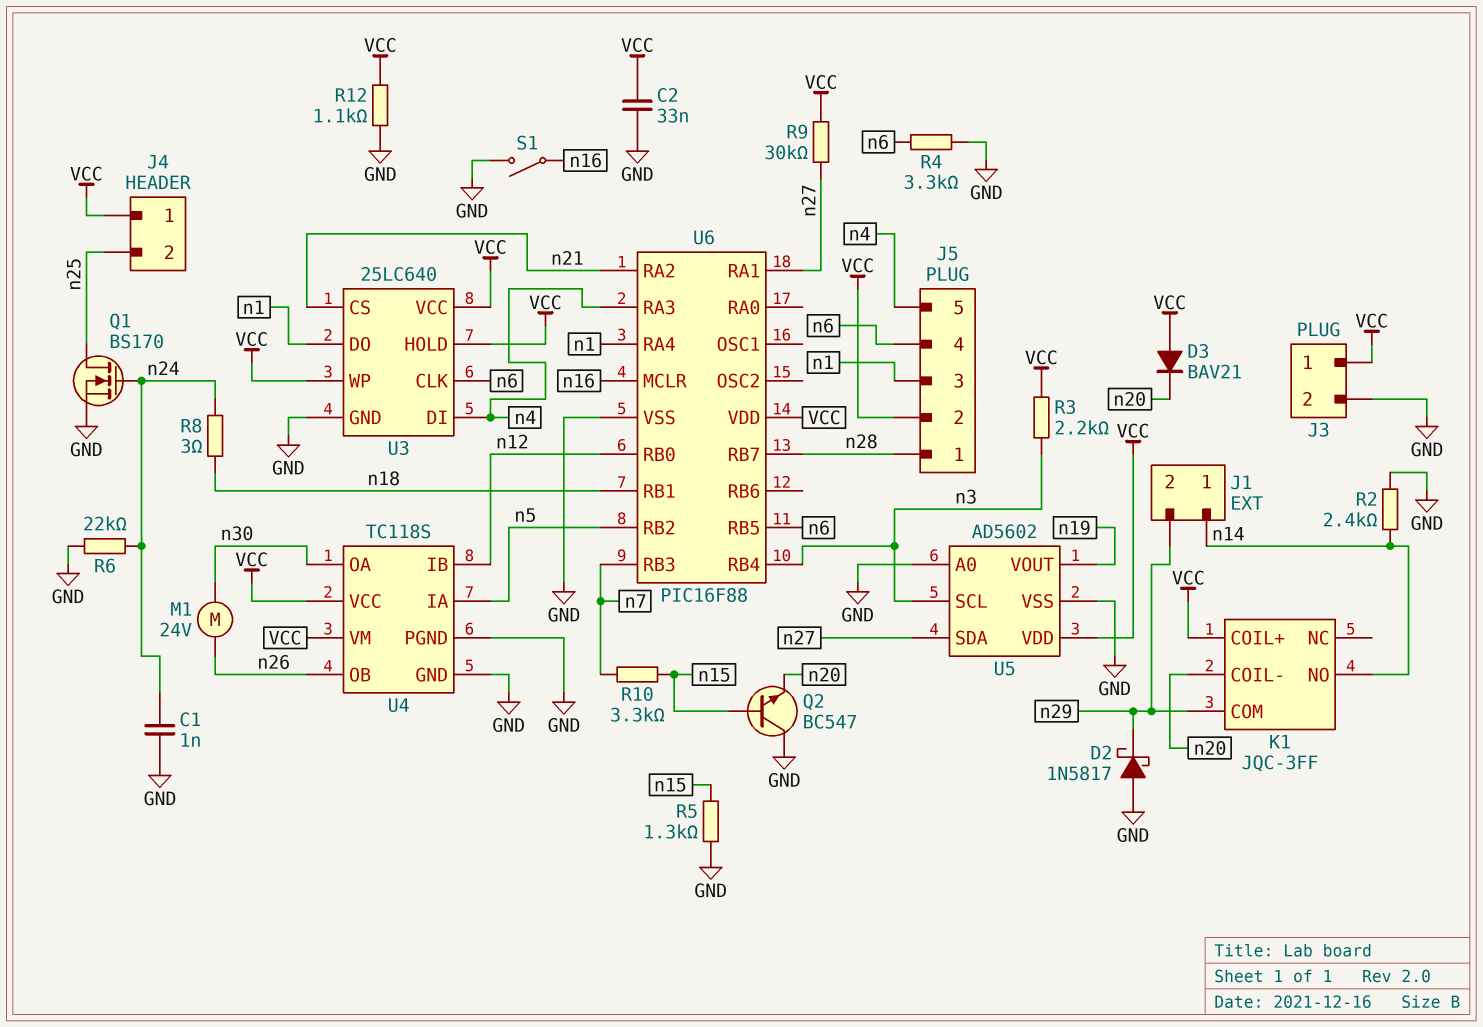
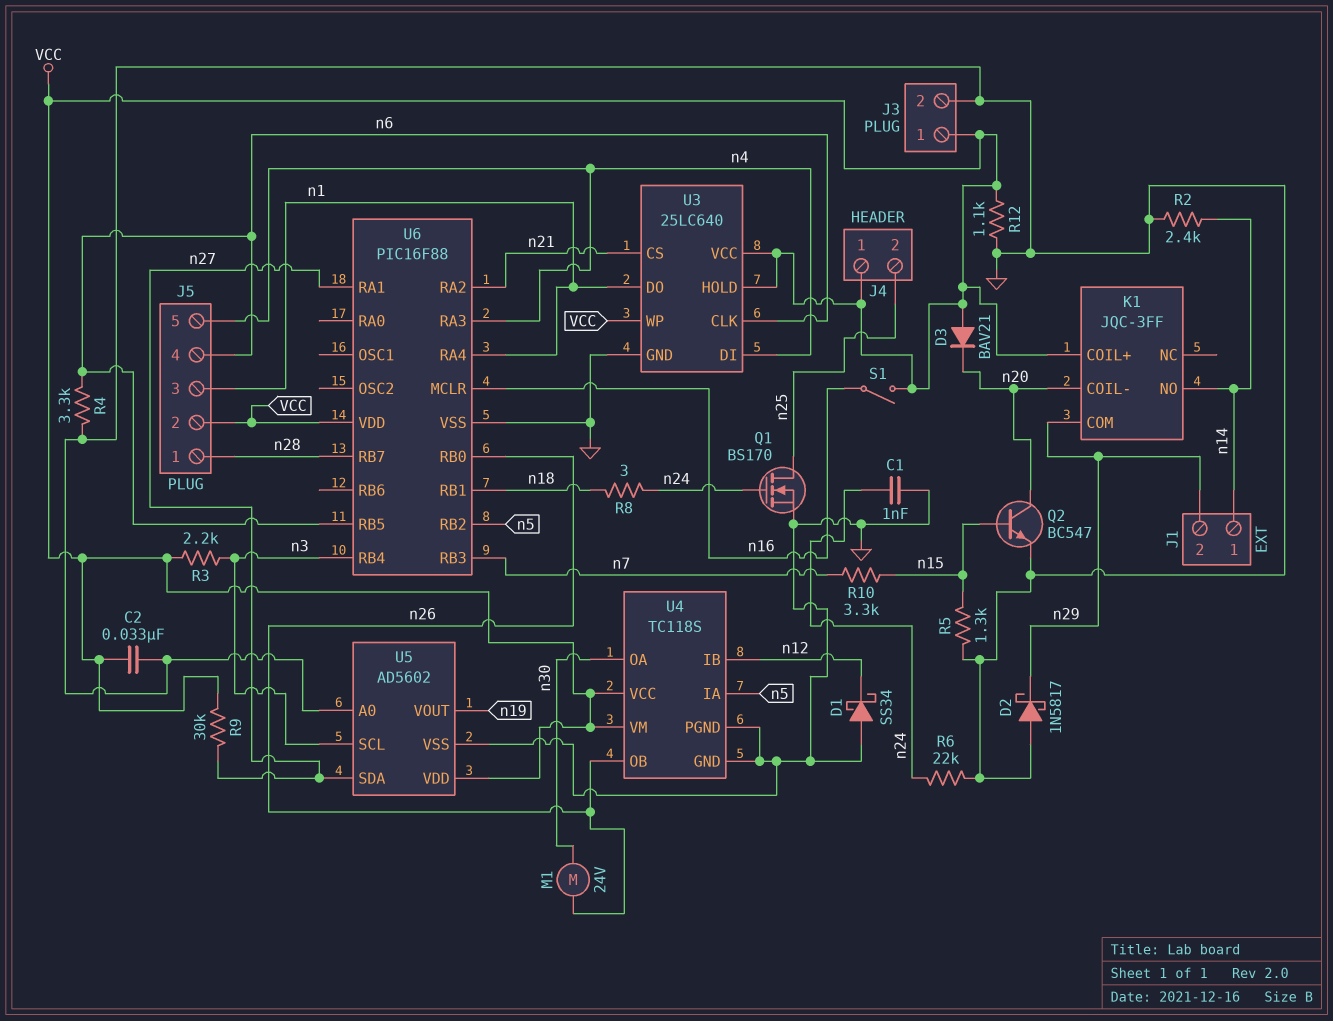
D1: none -> schottky SS34 (A GND, K n12)
Q2: NPN BC547 (B n15, C GND, E n20) -> NPN BC547 (B n15, C n20, E GND)
S1: switch (GND, n16) -> switch (VCC, n16)
U6 pin RB0: n12 -> n26

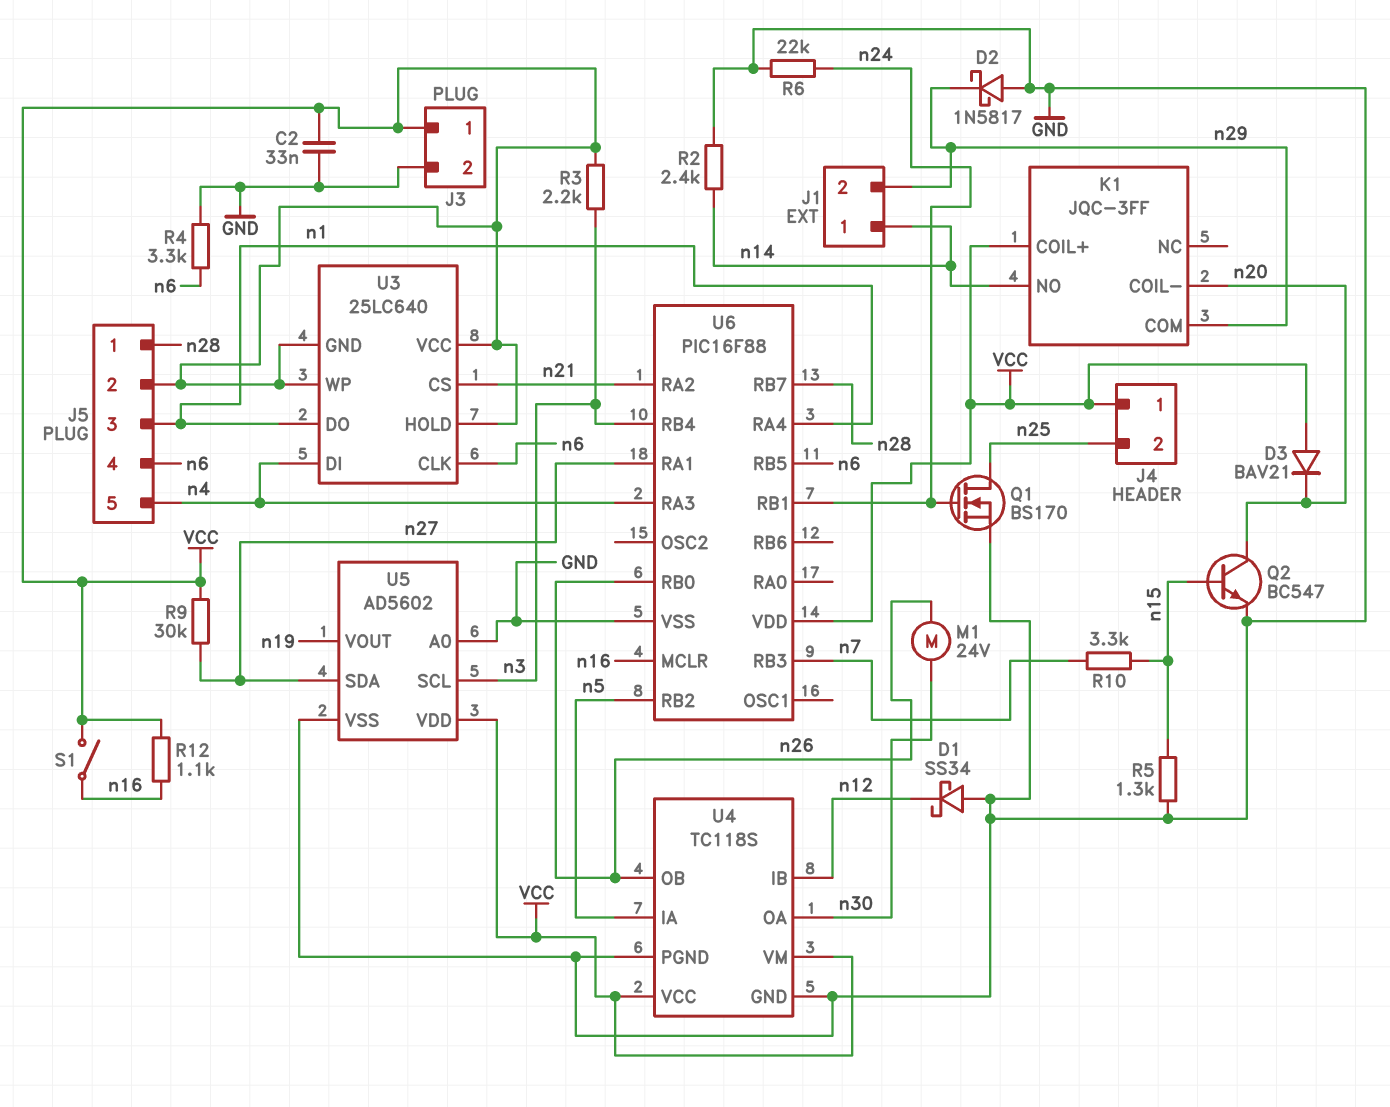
C1: 1nF (GND, n24) -> none
R8: 3 (n18, n24) -> none
R12: 1.1k (GND, VCC) -> 1.1k (VCC, n16)
U3 pin GND: GND -> VCC
U6 pin RB1: n18 -> n24

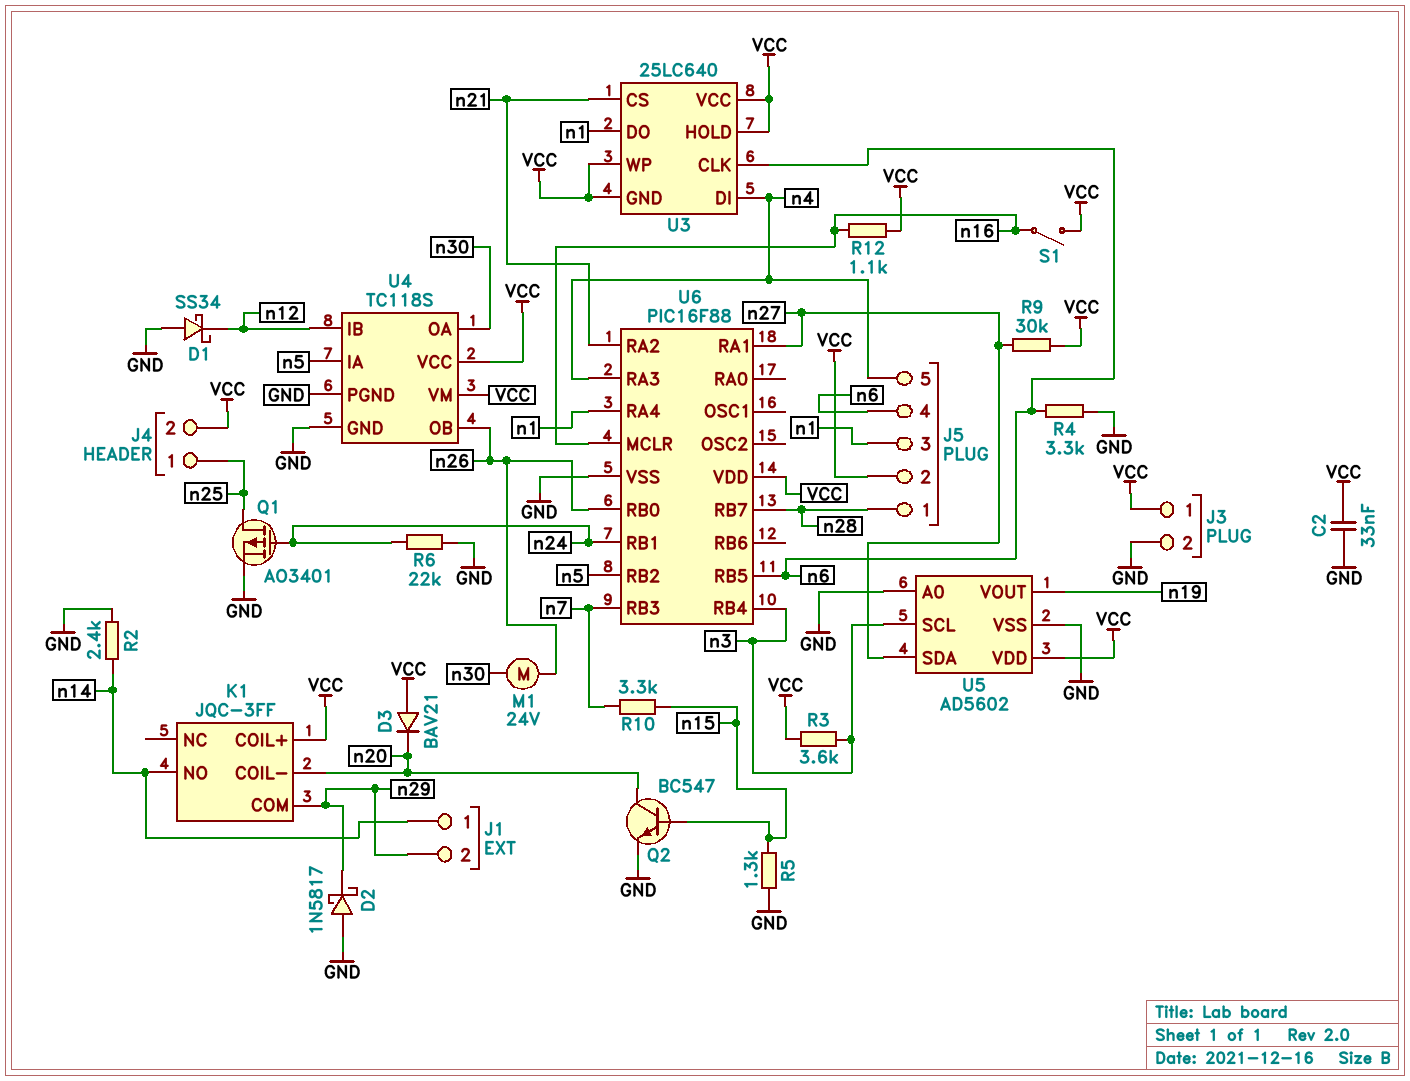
J4 pin 1: VCC -> n25
J4 pin 2: n25 -> VCC
Q1: NMOS BS170 (G n24, D n25, S GND) -> PMOS AO3401 (G n24, D n25, S GND)
R3: 2.2k (VCC, n3) -> 3.6k (VCC, n3)

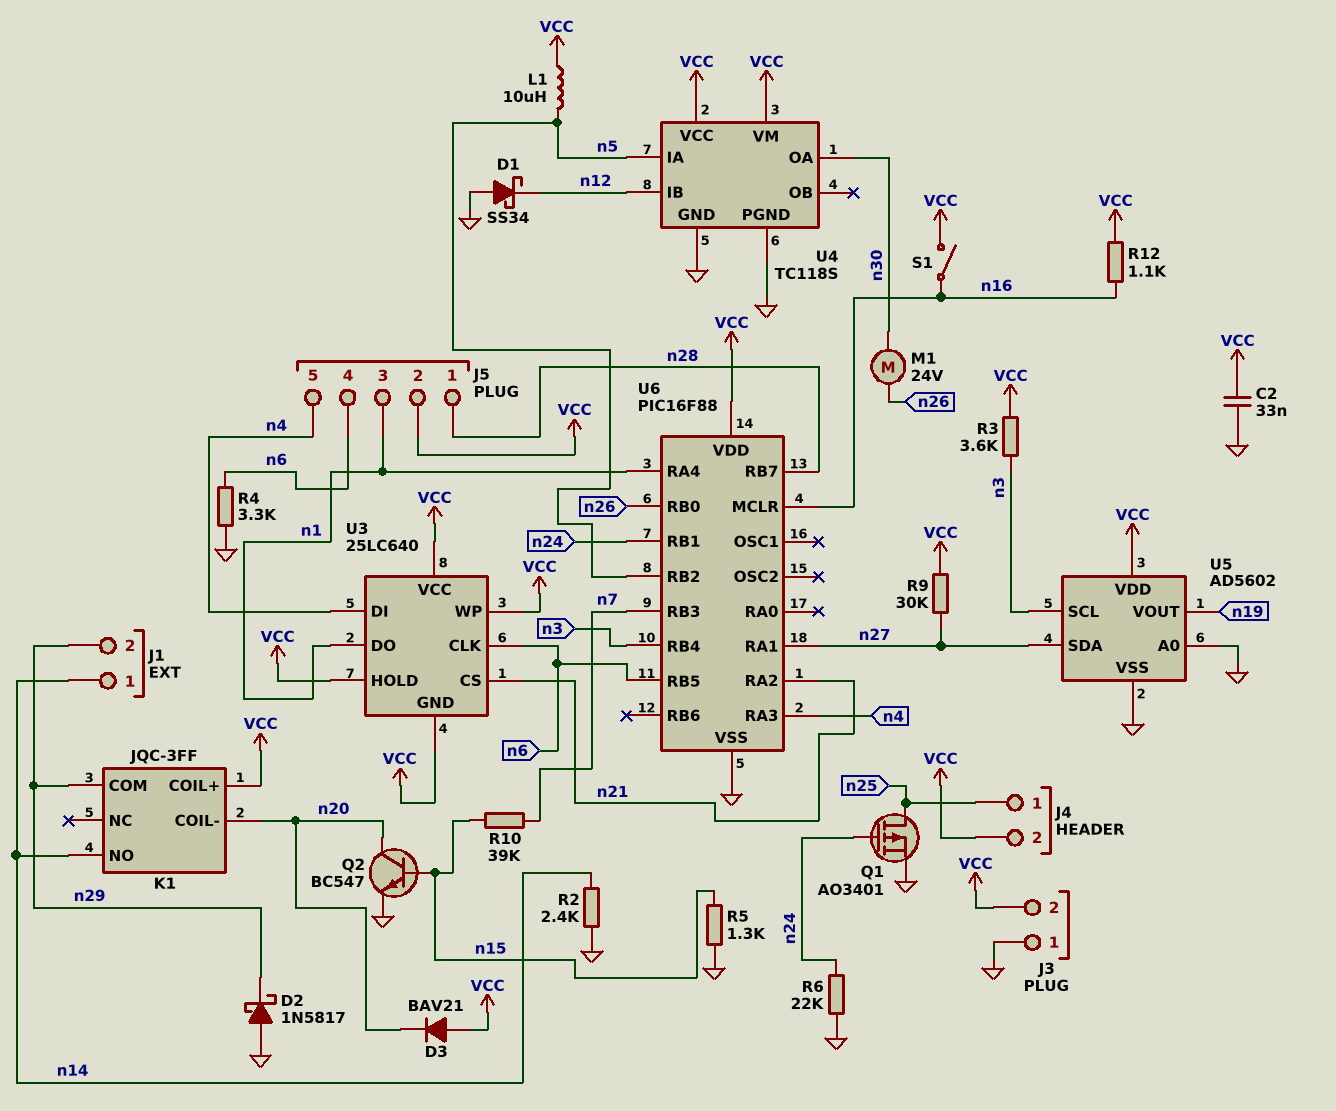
J3 pin 1: VCC -> GND
J3 pin 2: GND -> VCC
L1: none -> 10uH (VCC, n5)
R10: 3.3k (n7, n15) -> 39k (n7, n15)
U4 pin OB: n26 -> none

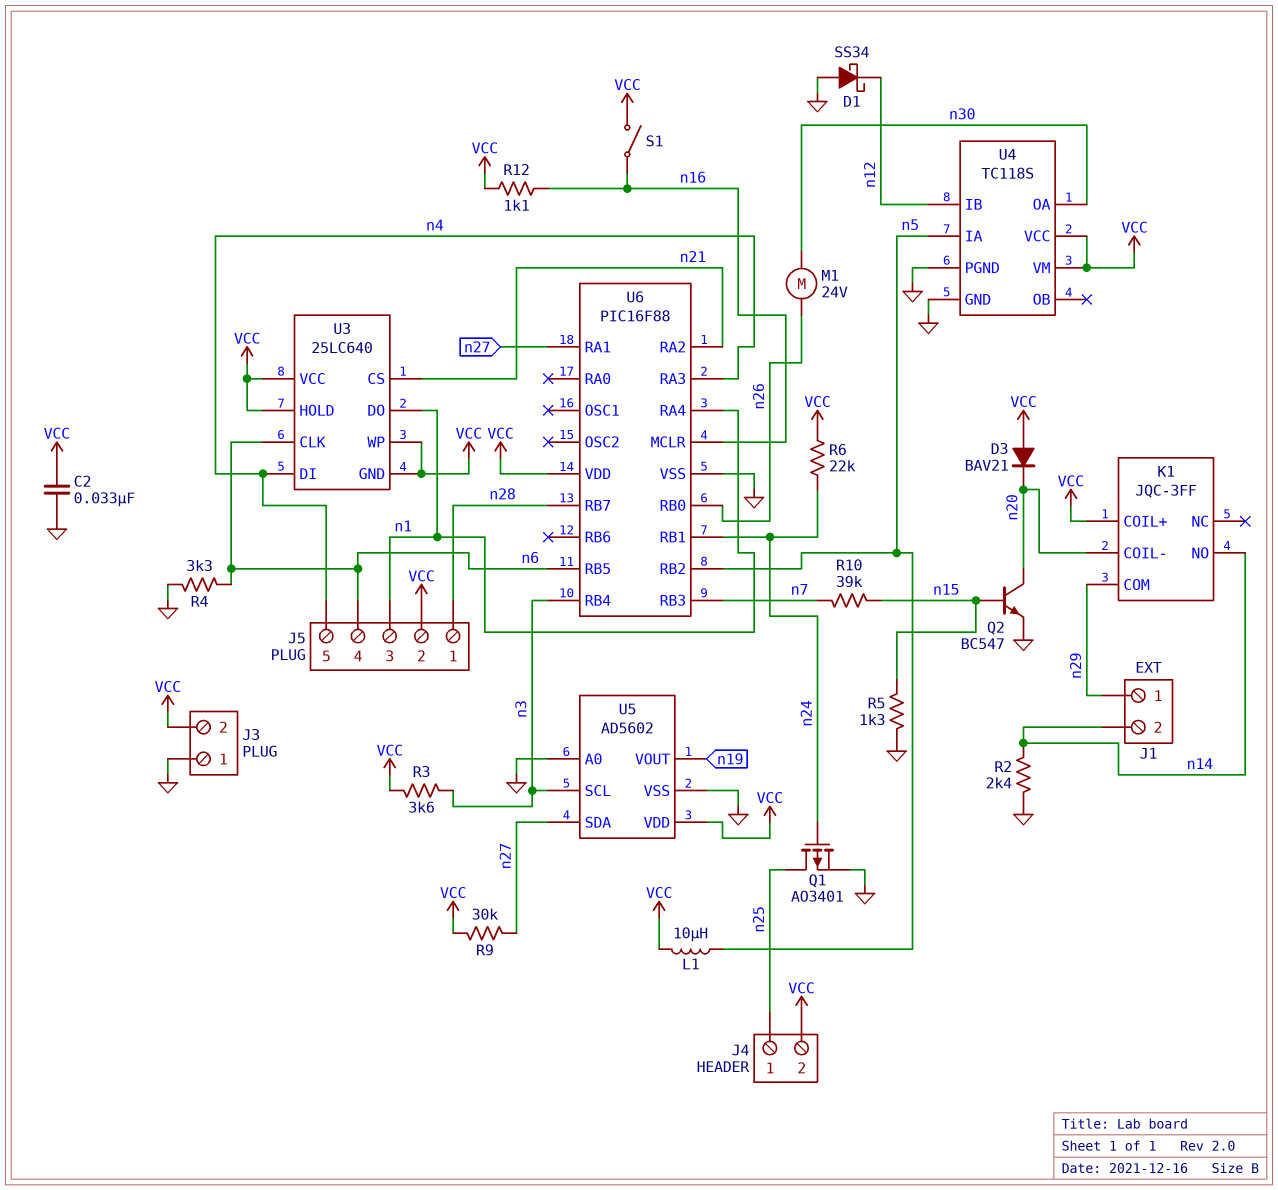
D2: schottky 1N5817 (A GND, K n29) -> none
J1 pin 1: n14 -> n29
J1 pin 2: n29 -> n14
R6: 22k (GND, n24) -> 22k (VCC, n24)

